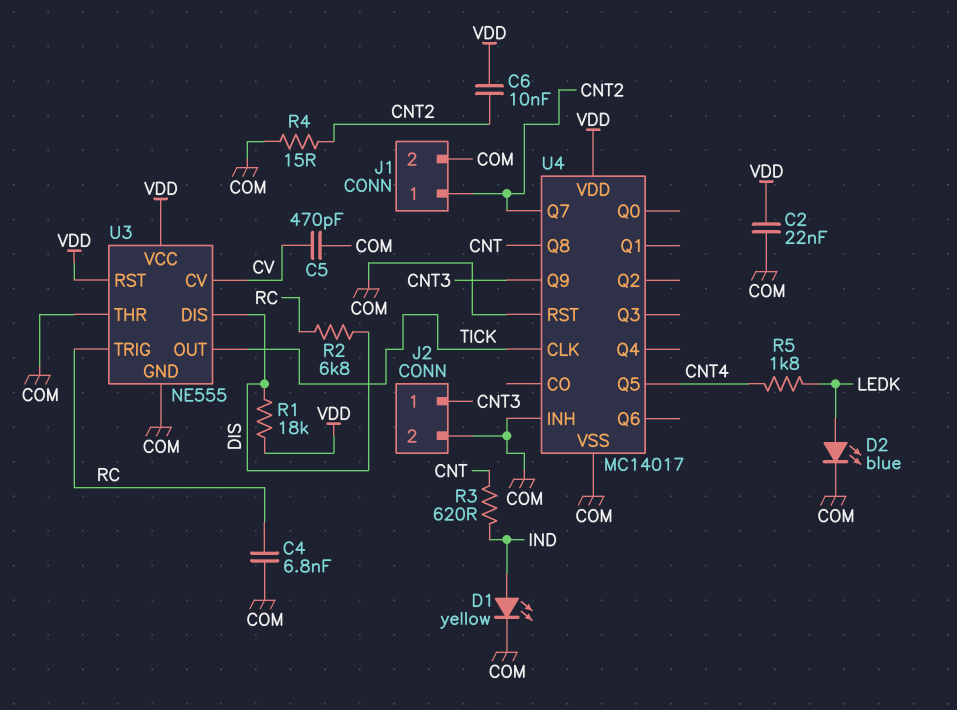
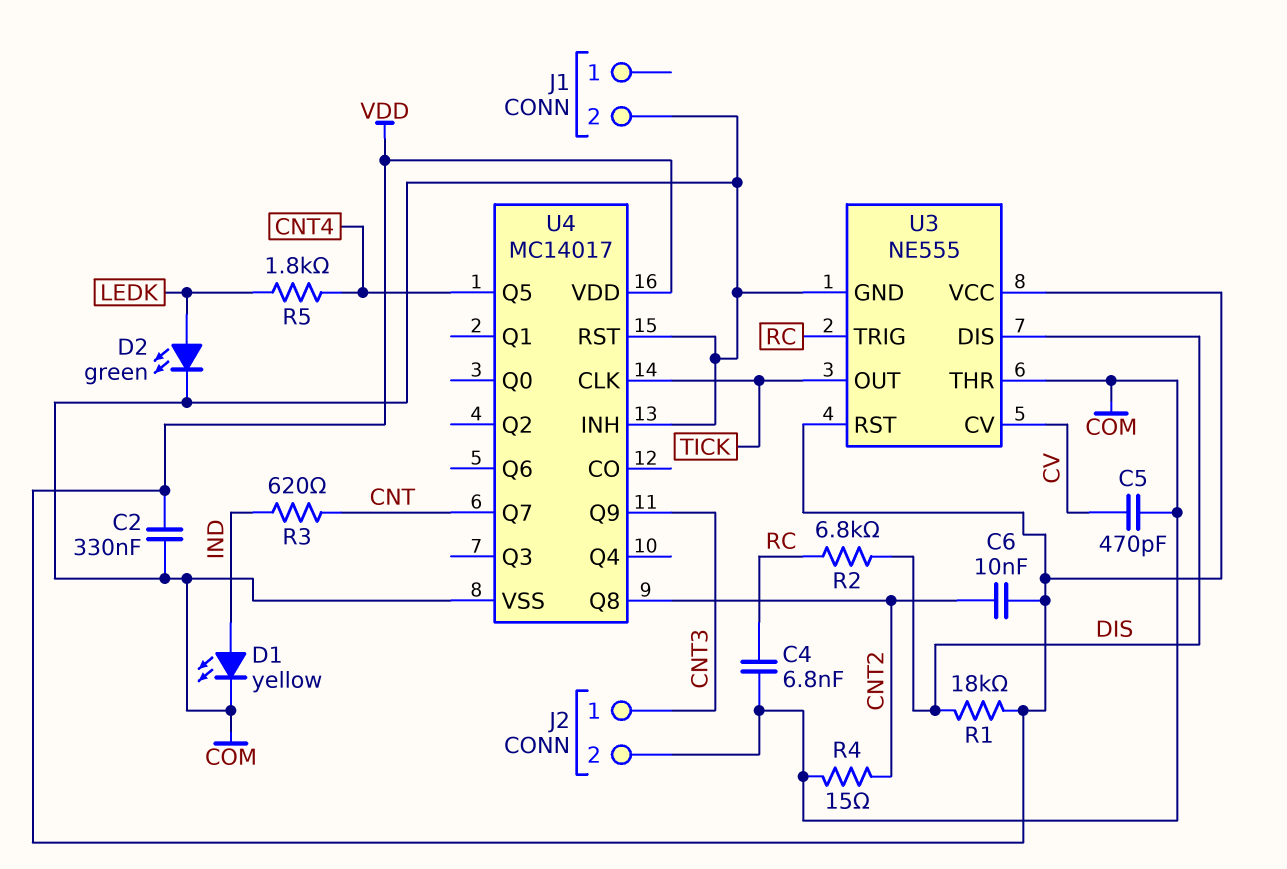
C2: 22nF (COM, VDD) -> 330nF (COM, VDD)
D2: LED blue (A LEDK, K COM) -> LED green (A LEDK, K COM)
J1 pin 1: CNT2 -> none
U4 pin Q7: CNT2 -> CNT
U4 pin Q8: CNT -> CNT2

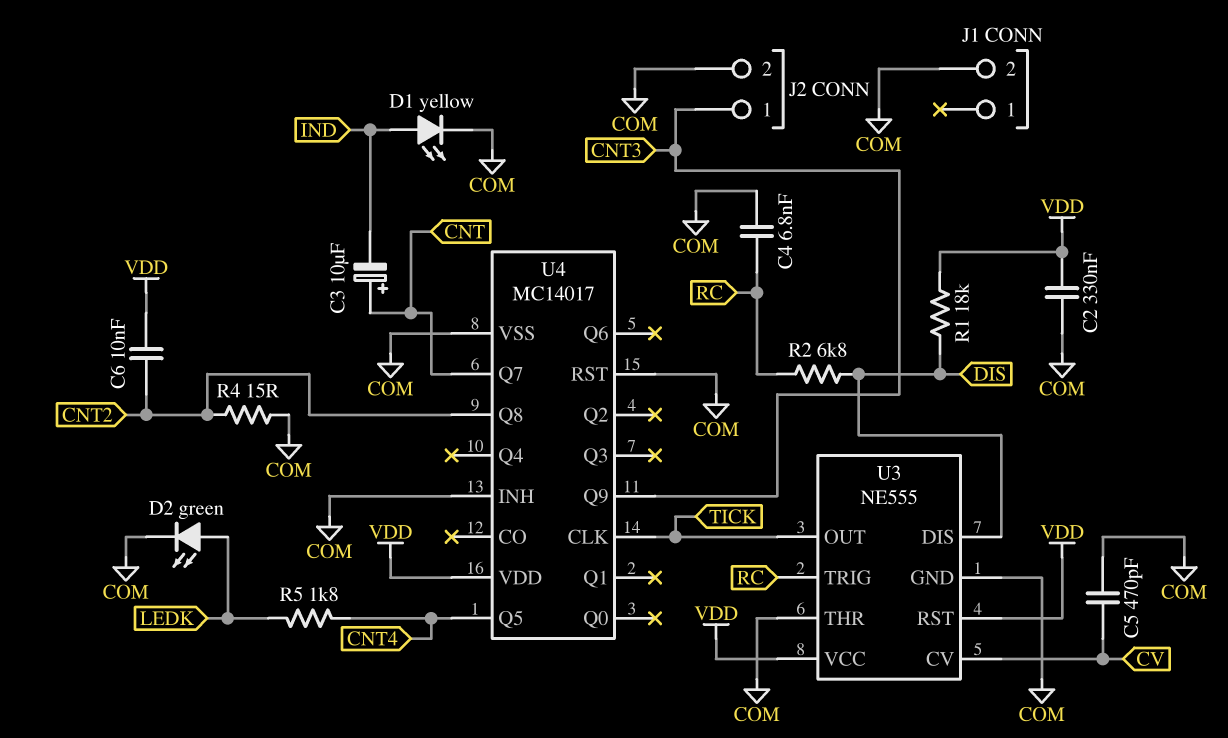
C3: none -> 10uF (plus CNT, minus IND)
R3: 620 (CNT, IND) -> none

